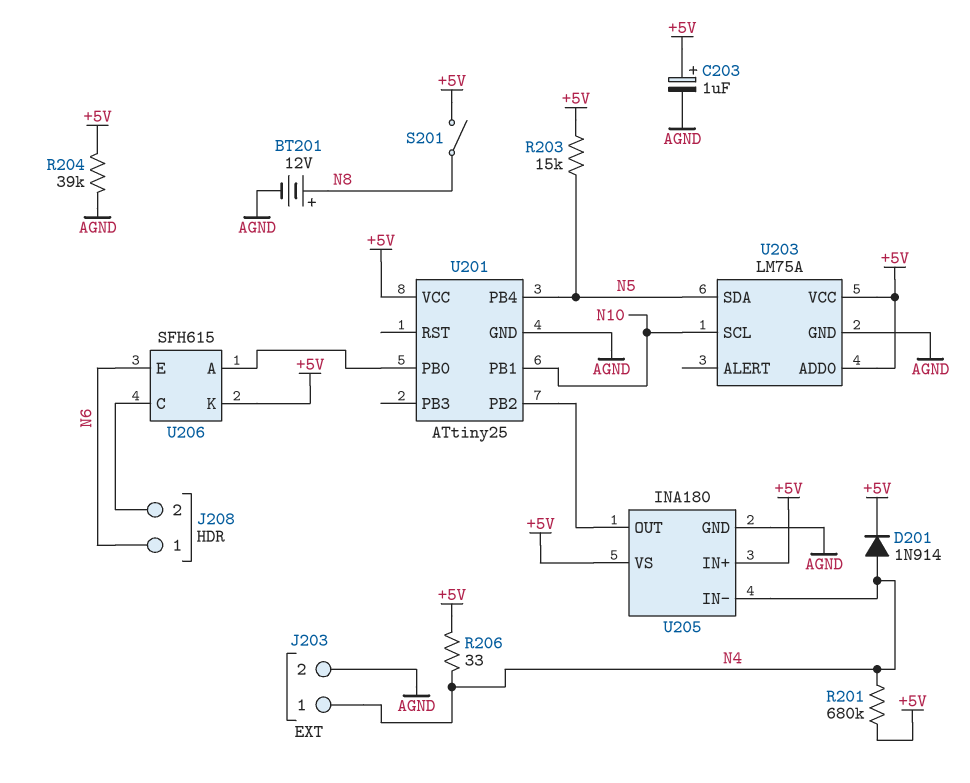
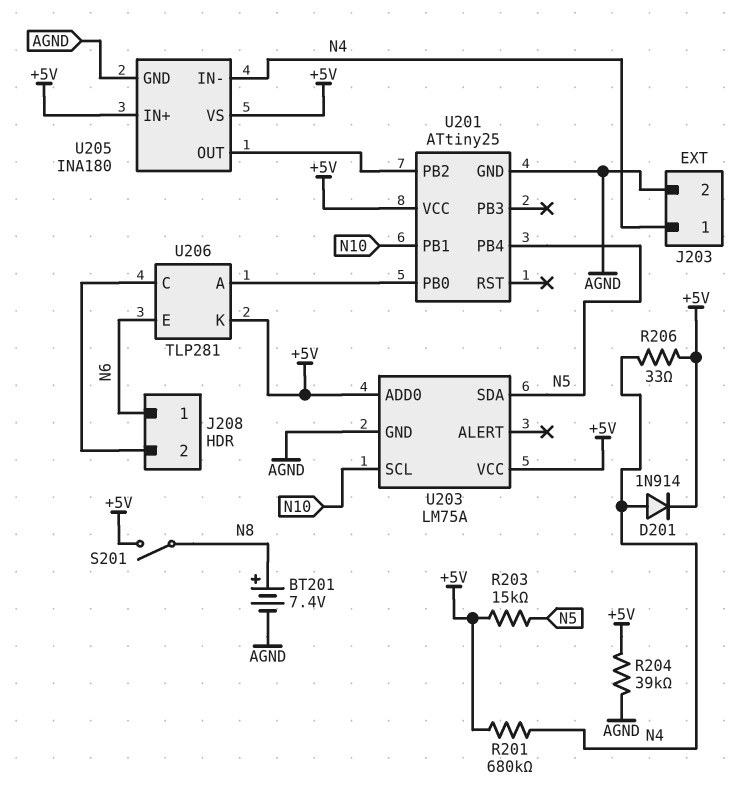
BT201: 12V (plus N8, minus AGND) -> 7.4V (plus N8, minus AGND)
C203: 1uF (plus +5V, minus AGND) -> none
U206: SFH615 -> TLP281

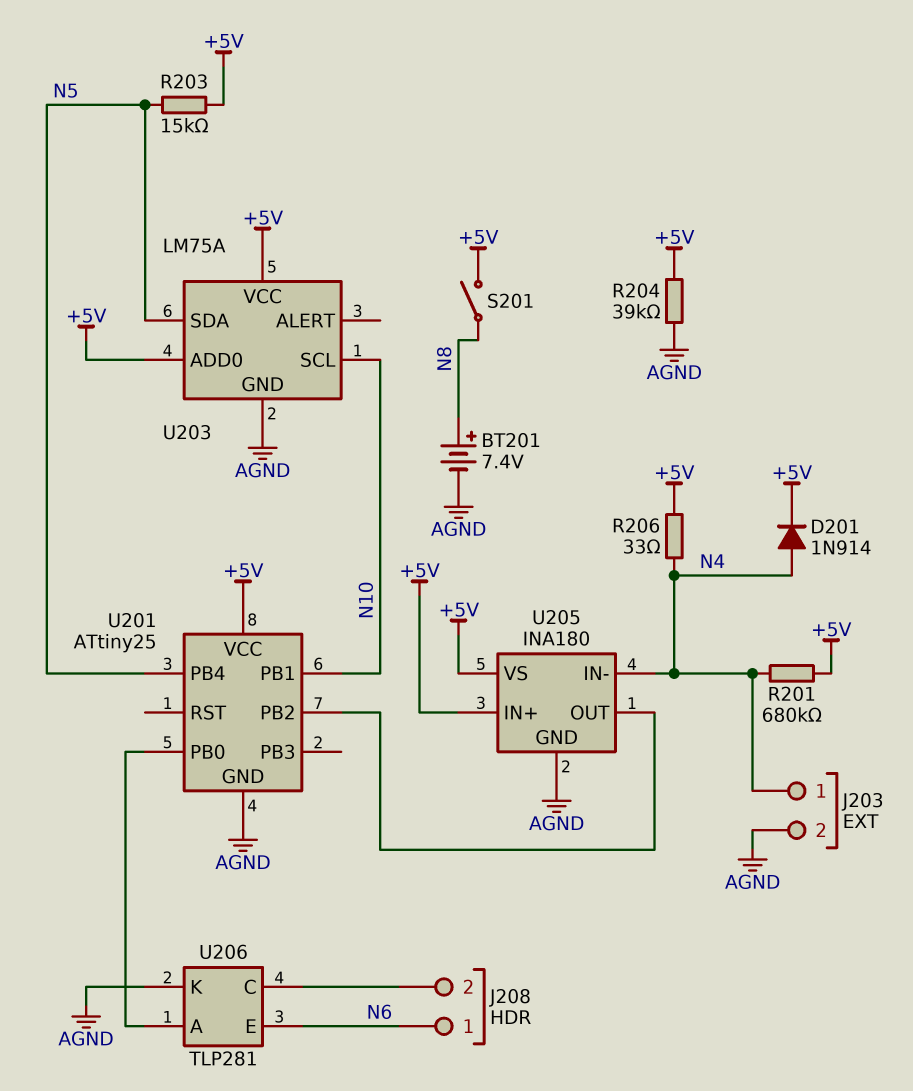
U206 pin K: +5V -> AGND

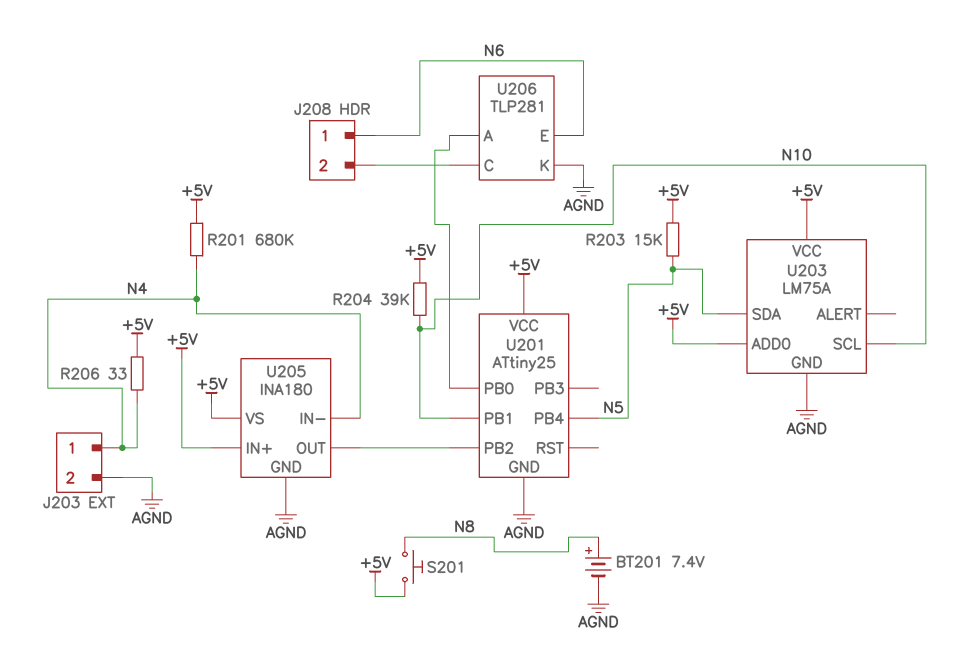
D201: diode 1N914 (A N4, K +5V) -> none
R204: 39k (+5V, AGND) -> 39k (+5V, N10)
S201: switch (+5V, N8) -> button (+5V, N8)

